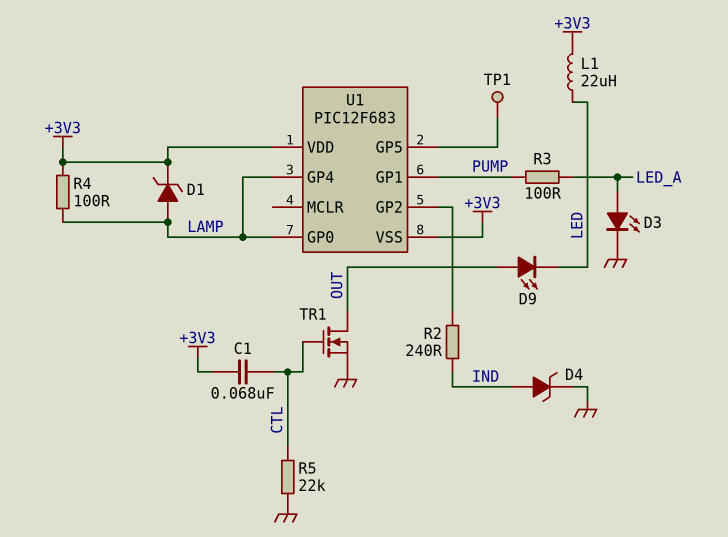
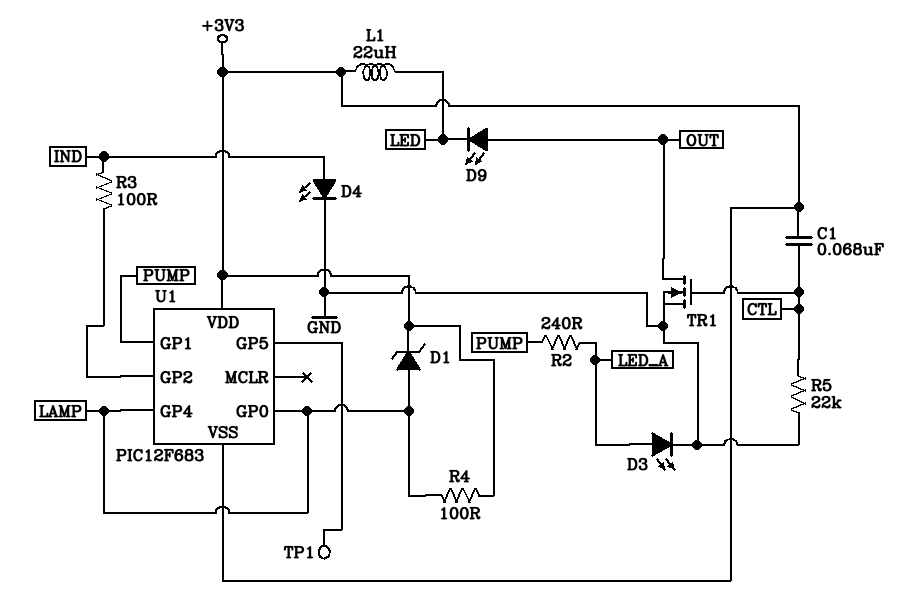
D4: zener (A IND, K GND) -> LED (A IND, K GND)
R2: 240 (IND, U1/GP2) -> 240 (LED_A, PUMP)
R3: 100 (LED_A, PUMP) -> 100 (IND, U1/GP2)

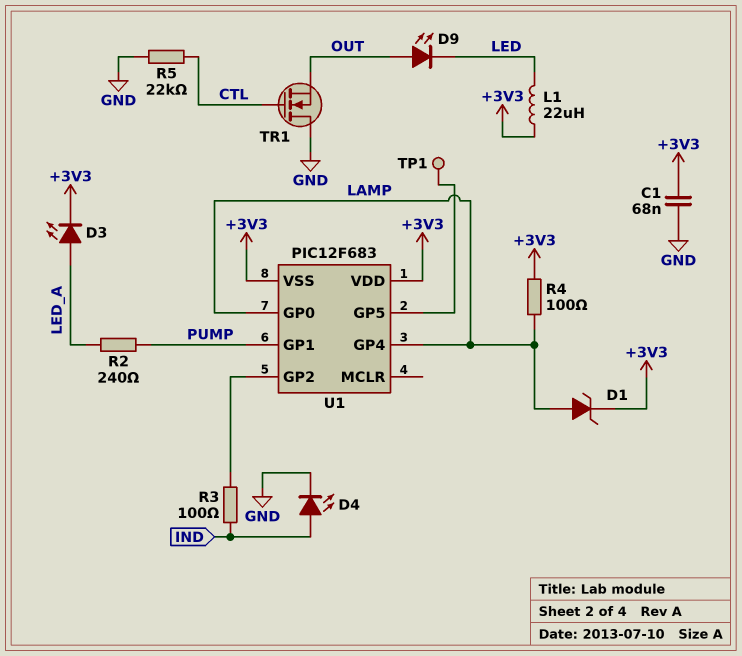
C1: 68nF (+3V3, CTL) -> 68nF (+3V3, GND)
D3: LED (A LED_A, K GND) -> LED (A LED_A, K +3V3)
TR1: NMOS (G CTL, D OUT, S GND) -> NMOS (G CTL, D GND, S OUT)

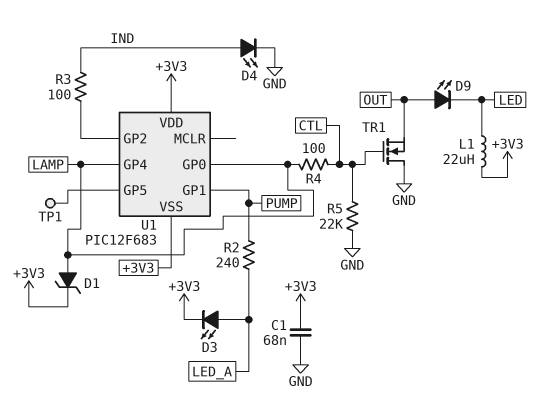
R4: 100 (+3V3, LAMP) -> 100 (CTL, LAMP)

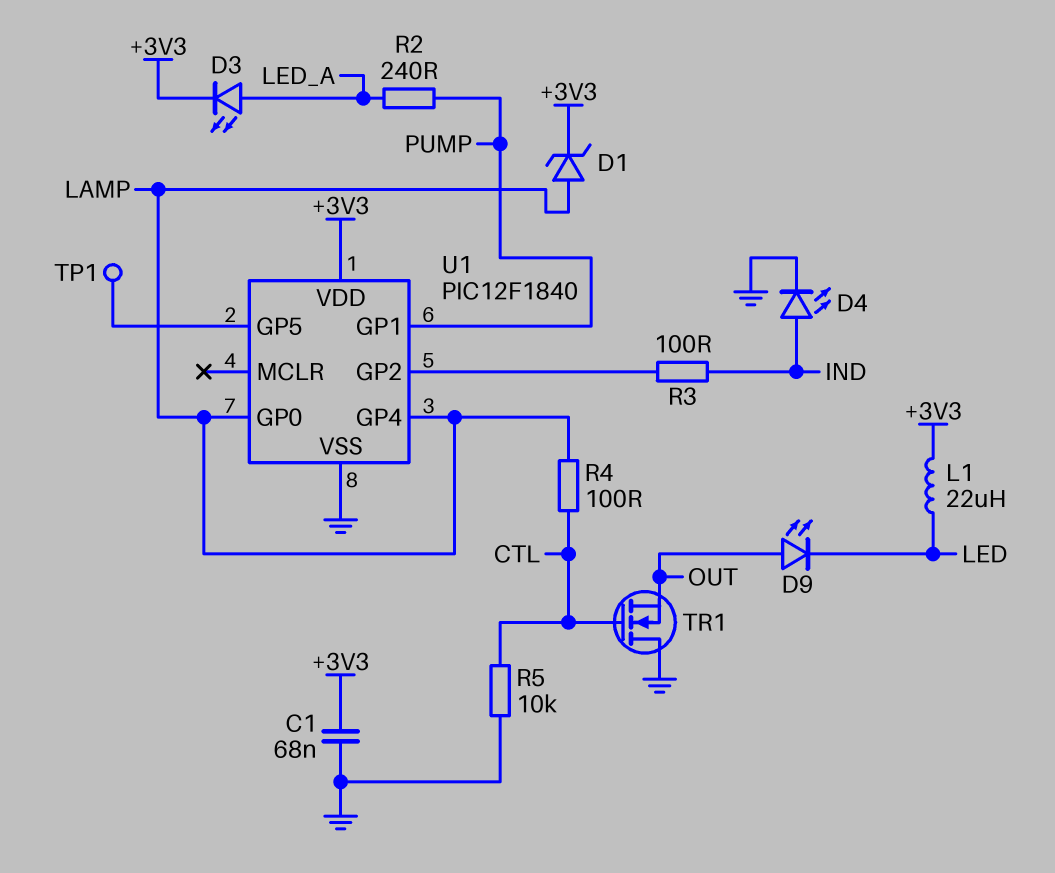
R5: 22k (CTL, GND) -> 10k (CTL, GND)
U1: PIC12F683 -> PIC12F1840
U1 pin VSS: +3V3 -> GND

